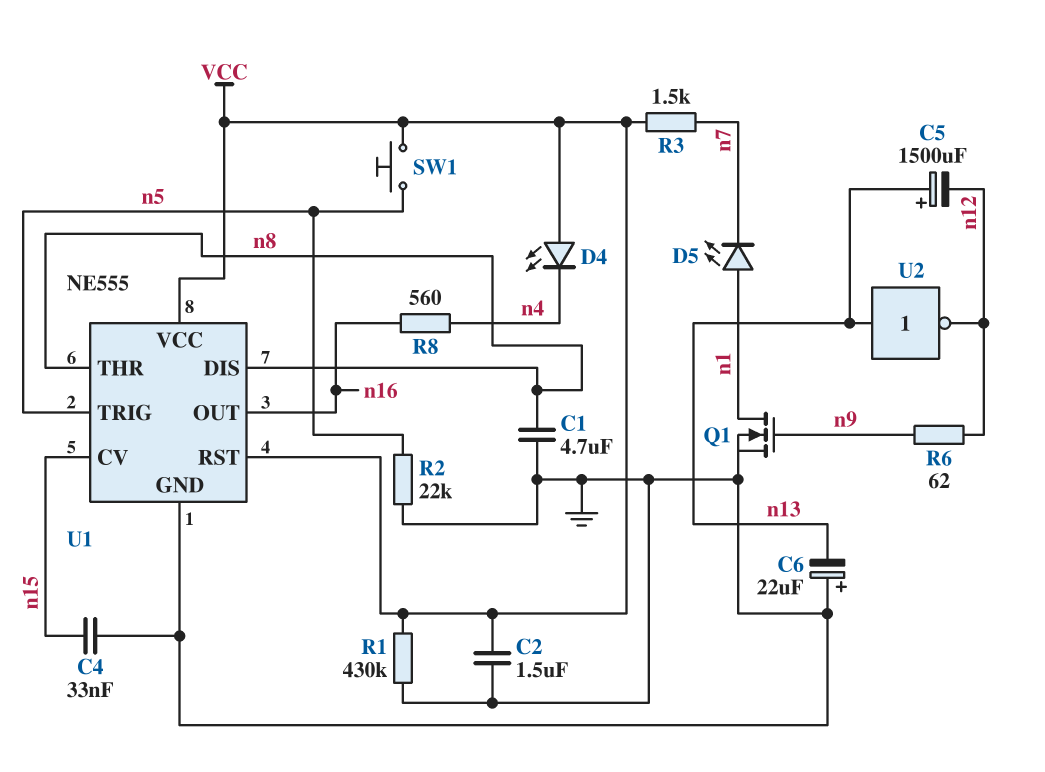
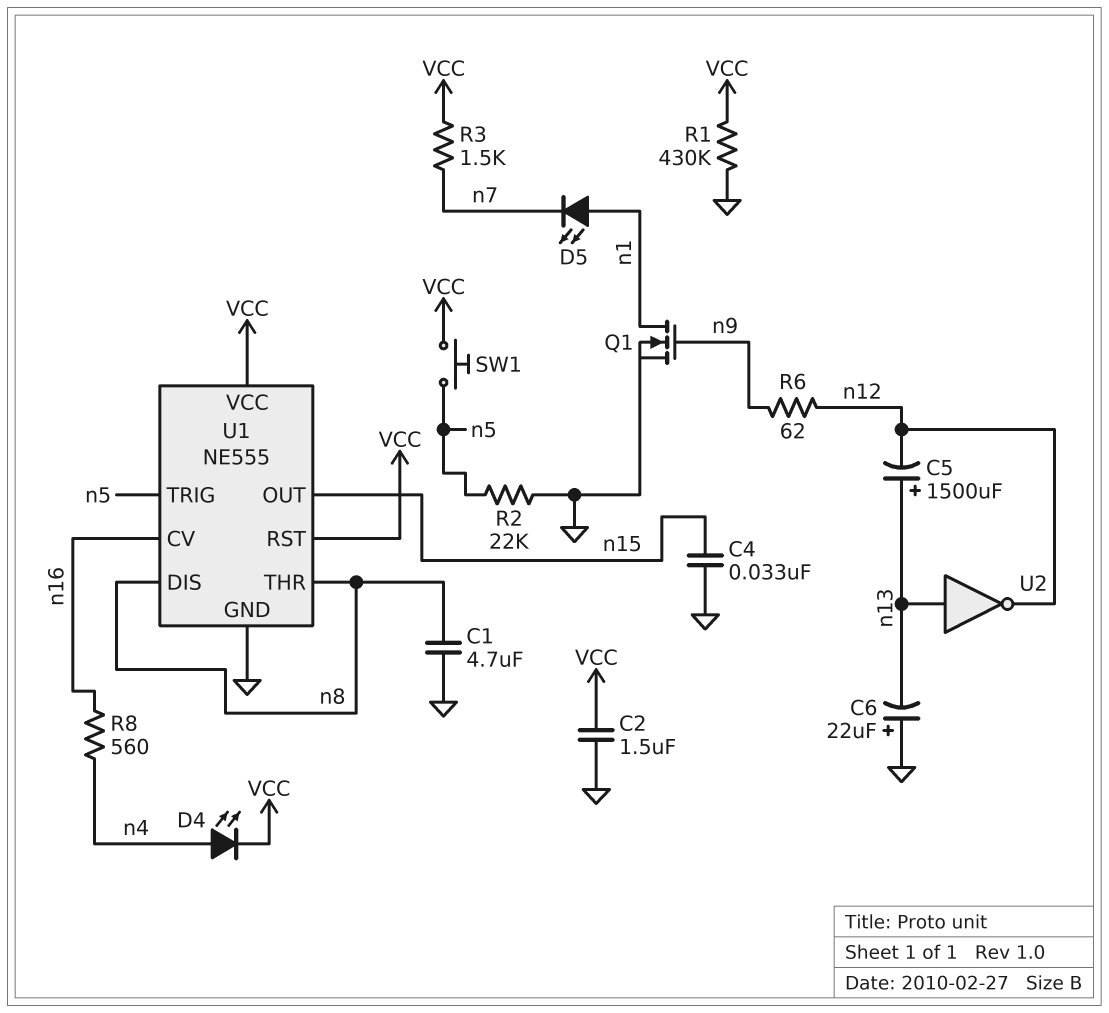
D4: LED (A VCC, K n4) -> LED (A n4, K VCC)
U1 pin CV: n15 -> n16
U1 pin OUT: n16 -> n15

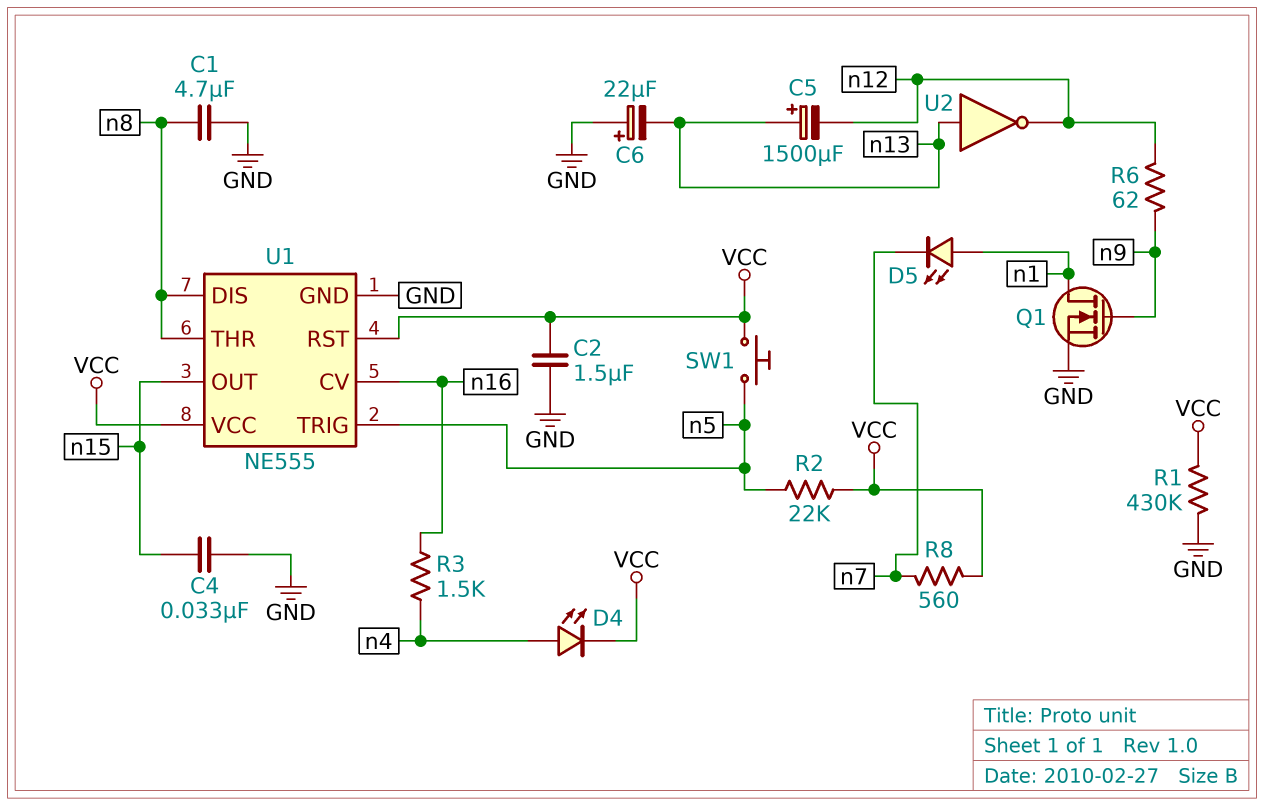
R2: 22k (GND, n5) -> 22k (VCC, n5)
R3: 1.5k (VCC, n7) -> 1.5k (n4, n16)
R8: 560 (n4, n16) -> 560 (VCC, n7)

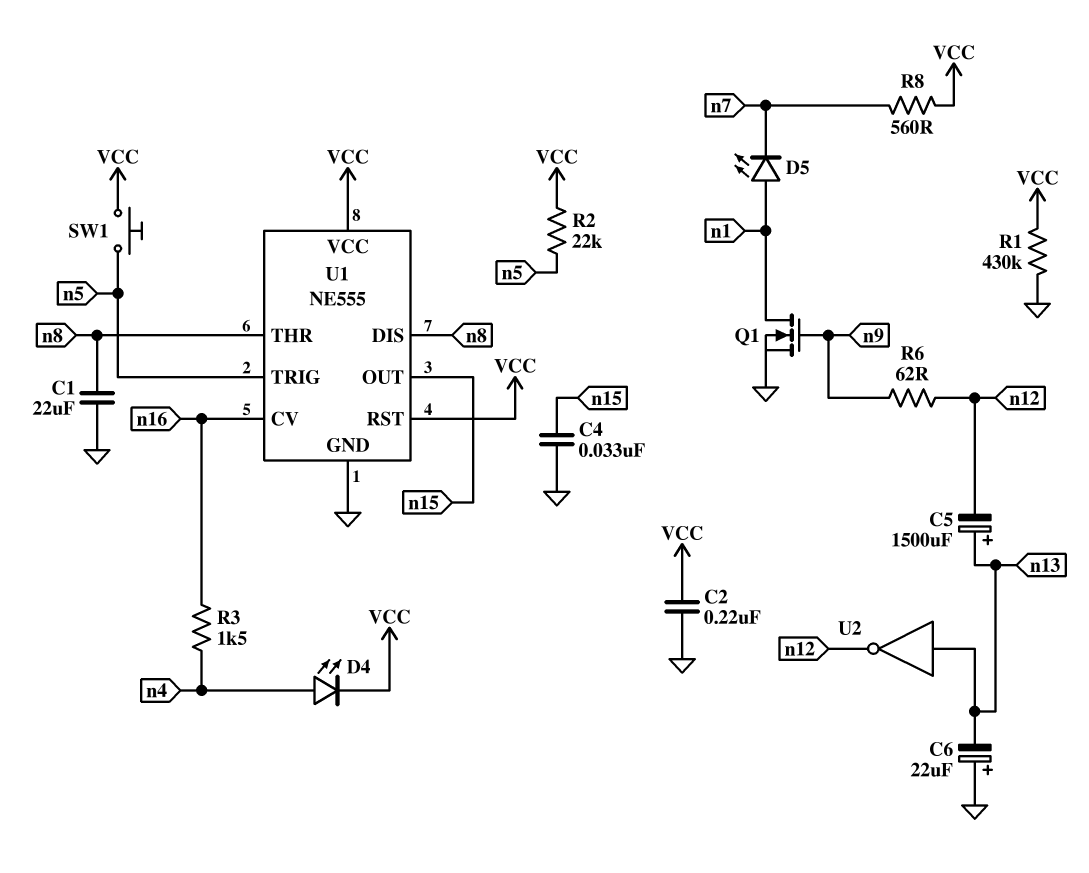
C1: 4.7uF (GND, n8) -> 22uF (GND, n8)
C2: 1.5uF (GND, VCC) -> 220nF (GND, VCC)

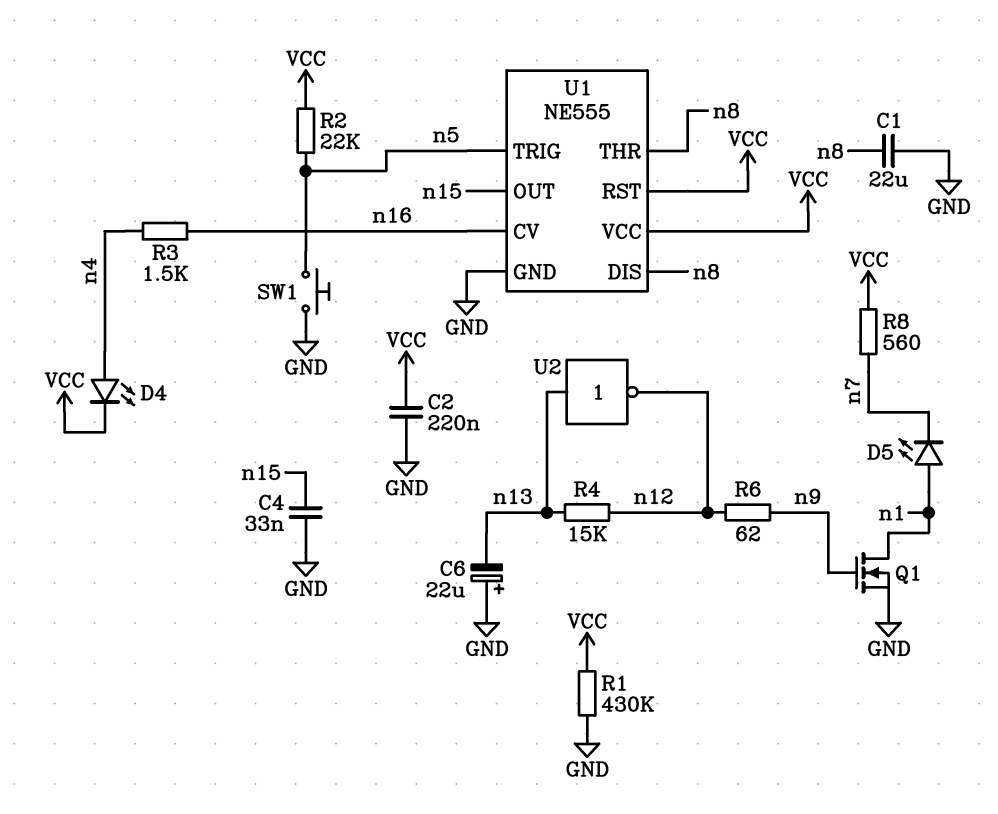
C5: 1500uF (plus n13, minus n12) -> none
R4: none -> 15k (n12, n13)
SW1: button (VCC, n5) -> button (GND, n5)

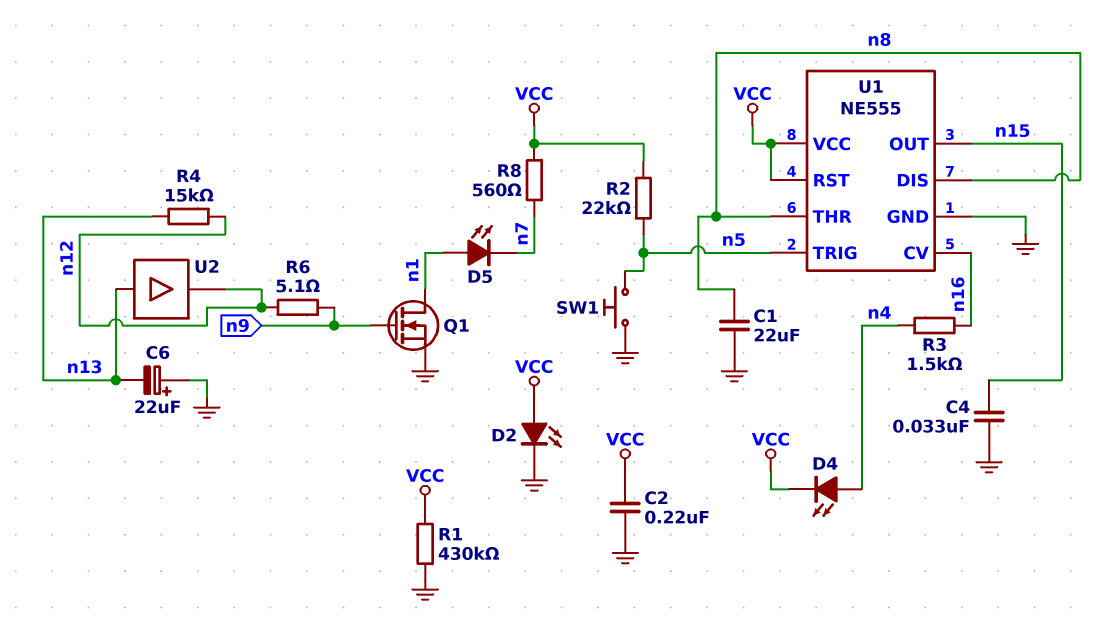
D2: none -> LED (A VCC, K GND)
R6: 62 (n9, n12) -> 5.1 (n9, n12)
U2: NOT (in n13, out n12) -> buffer (in n13, out n12)

